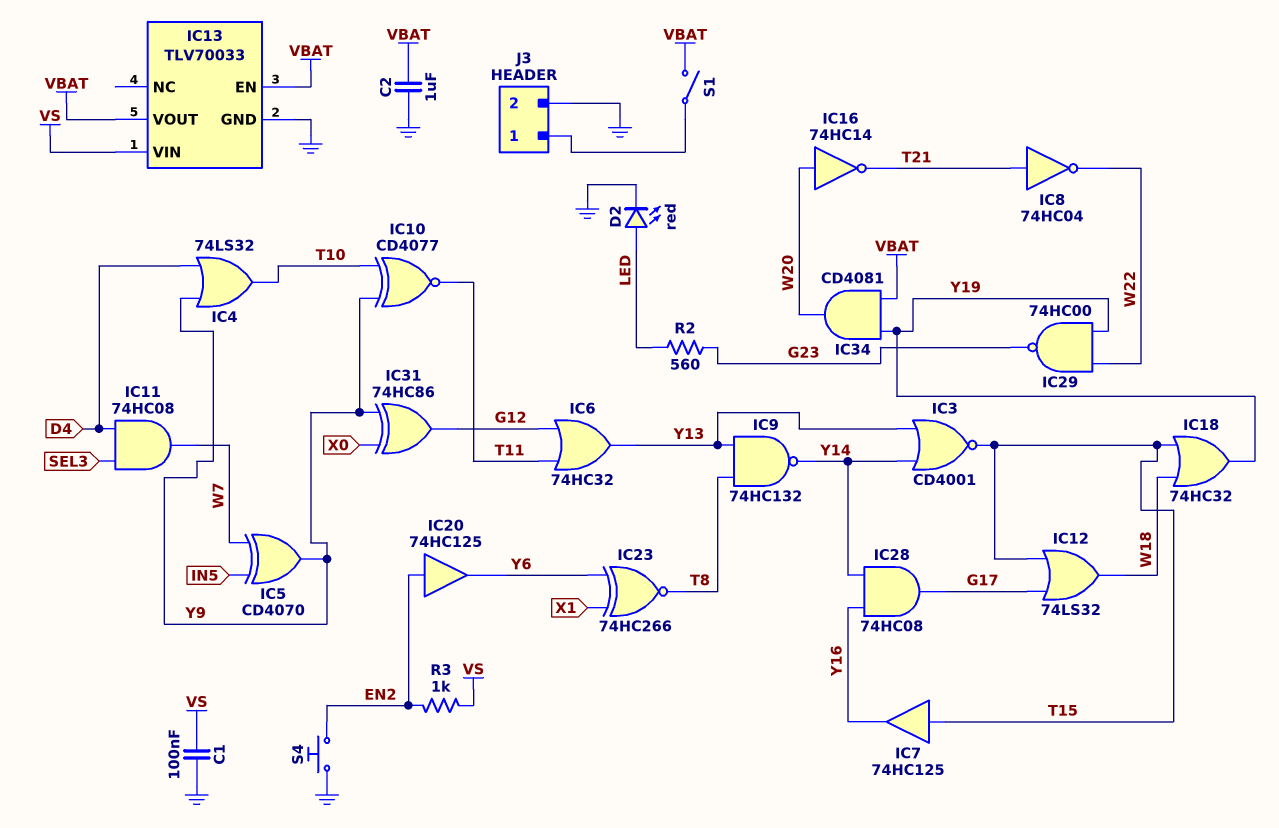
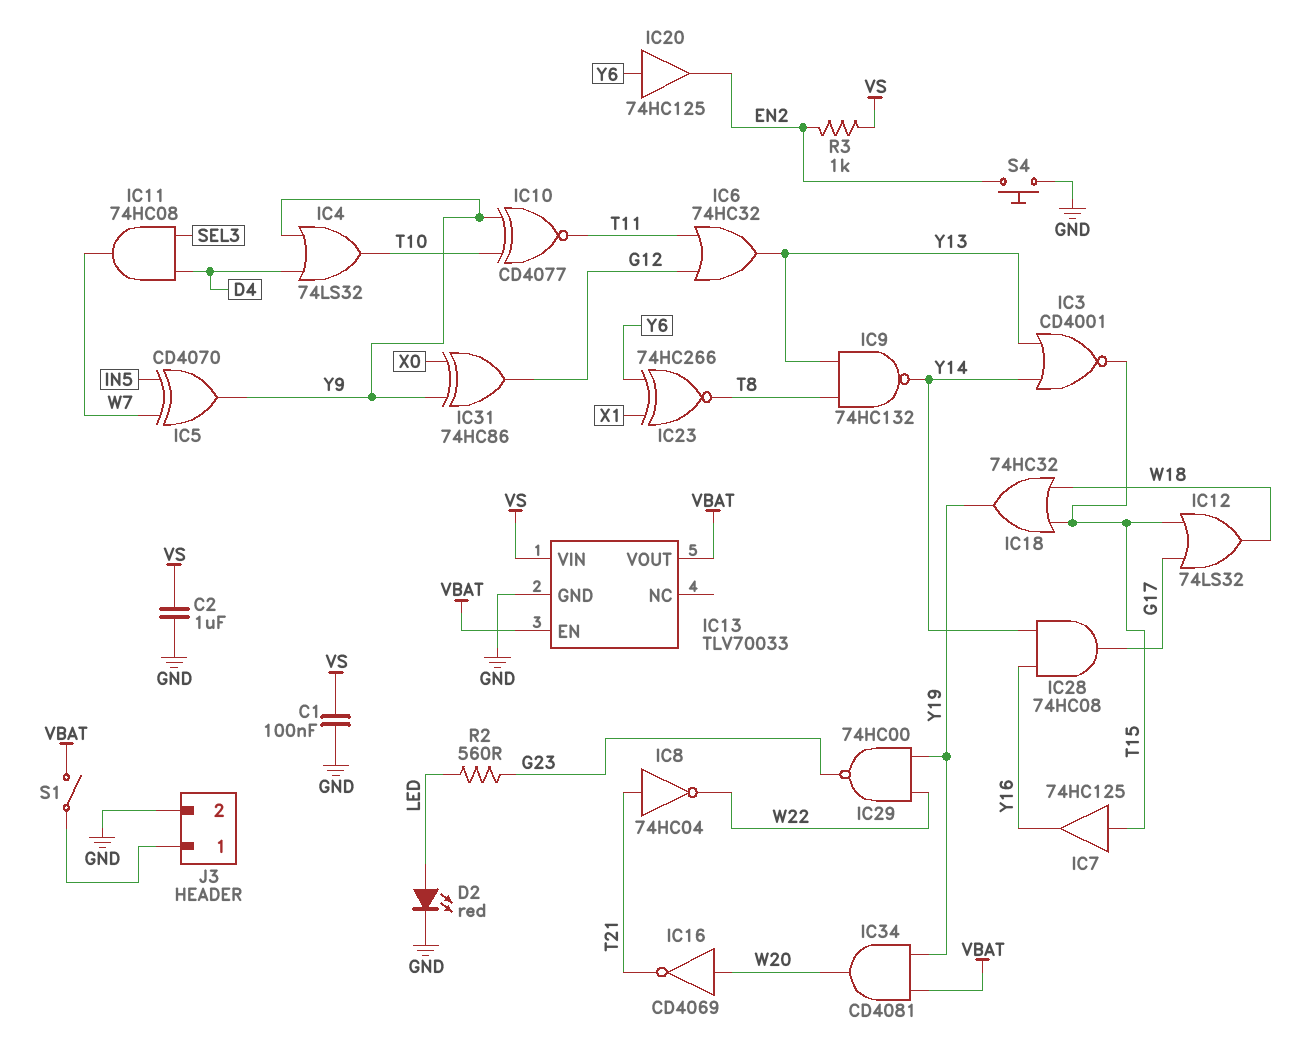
C2: 1uF (GND, VBAT) -> 1uF (GND, VS)
IC16: NOT 74HC14 (in W20, out T21) -> NOT CD4069 (in W20, out T21)
IC20: buffer 74HC125 (in EN2, out Y6) -> buffer 74HC125 (in Y6, out EN2)

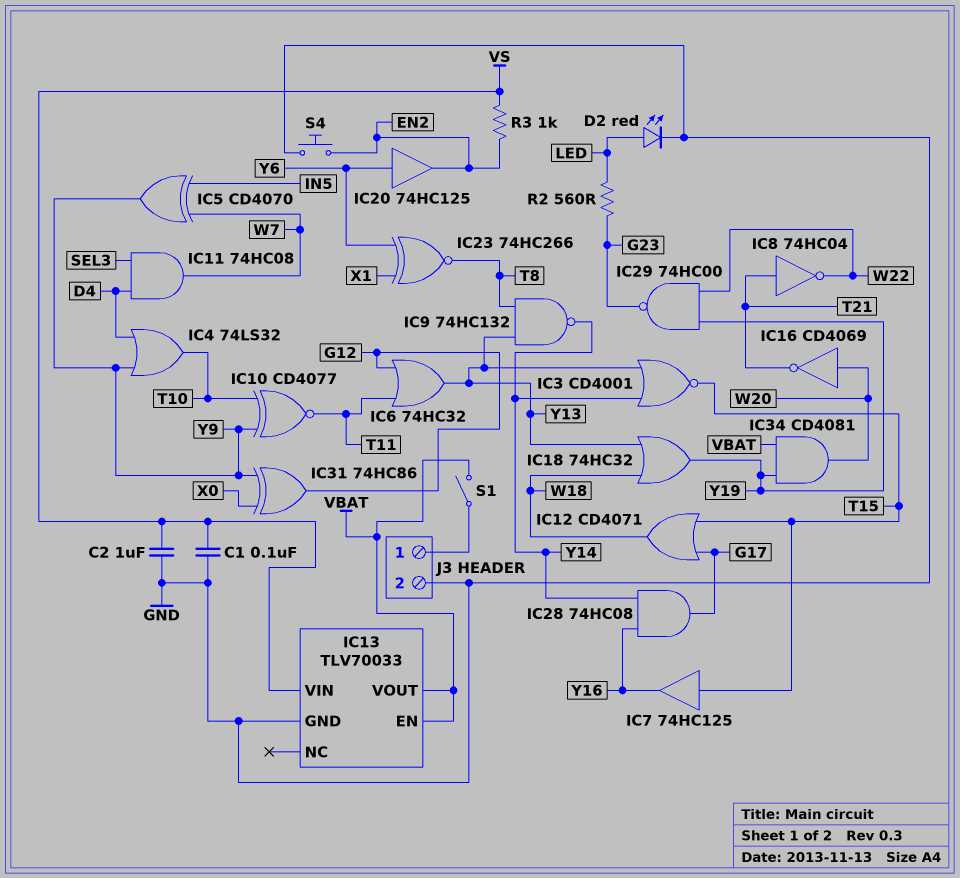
IC12: OR 74LS32 (in G17, in T15, out W18) -> OR CD4071 (in G17, in T15, out W18)
IC18: OR 74HC32 (in T15, in W18, out Y19) -> OR 74HC32 (in W18, in Y13, out Y19)

